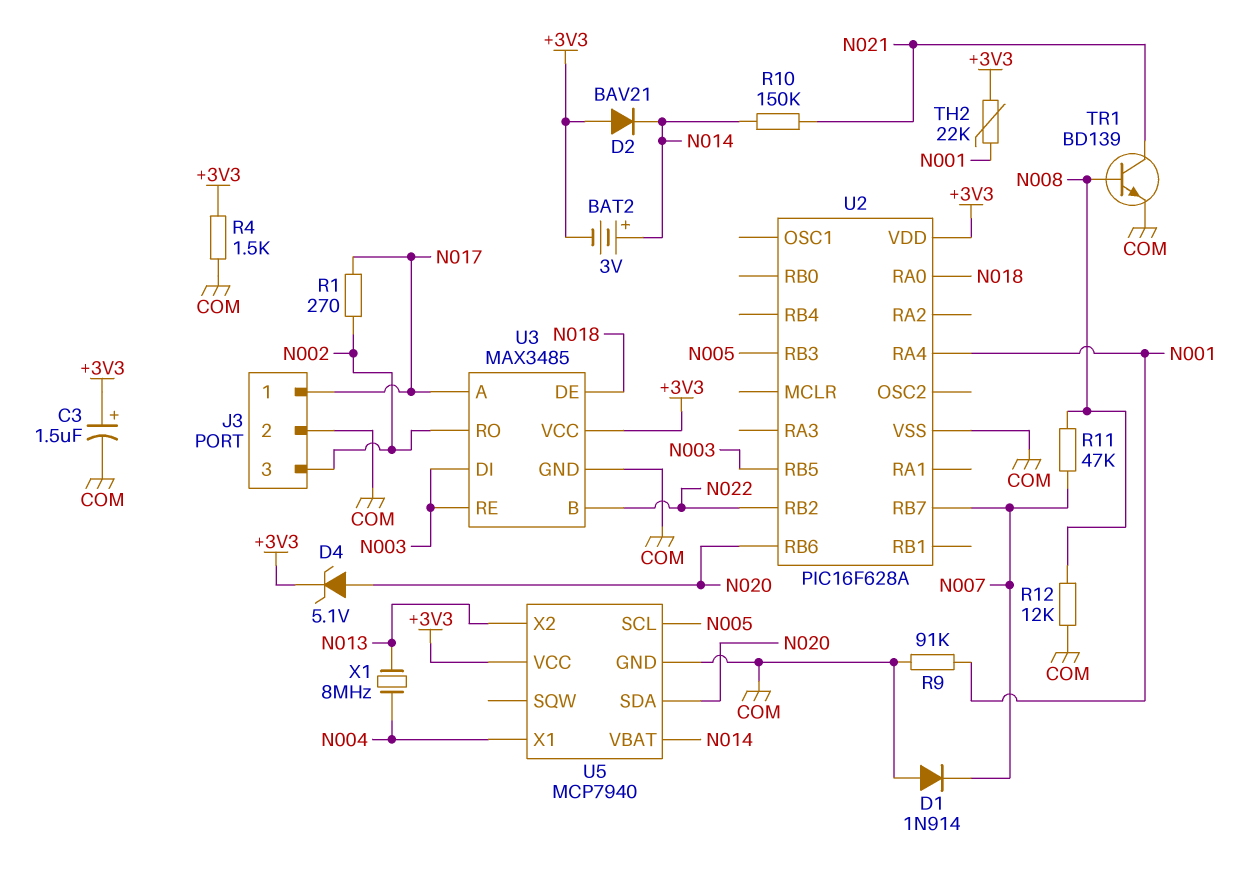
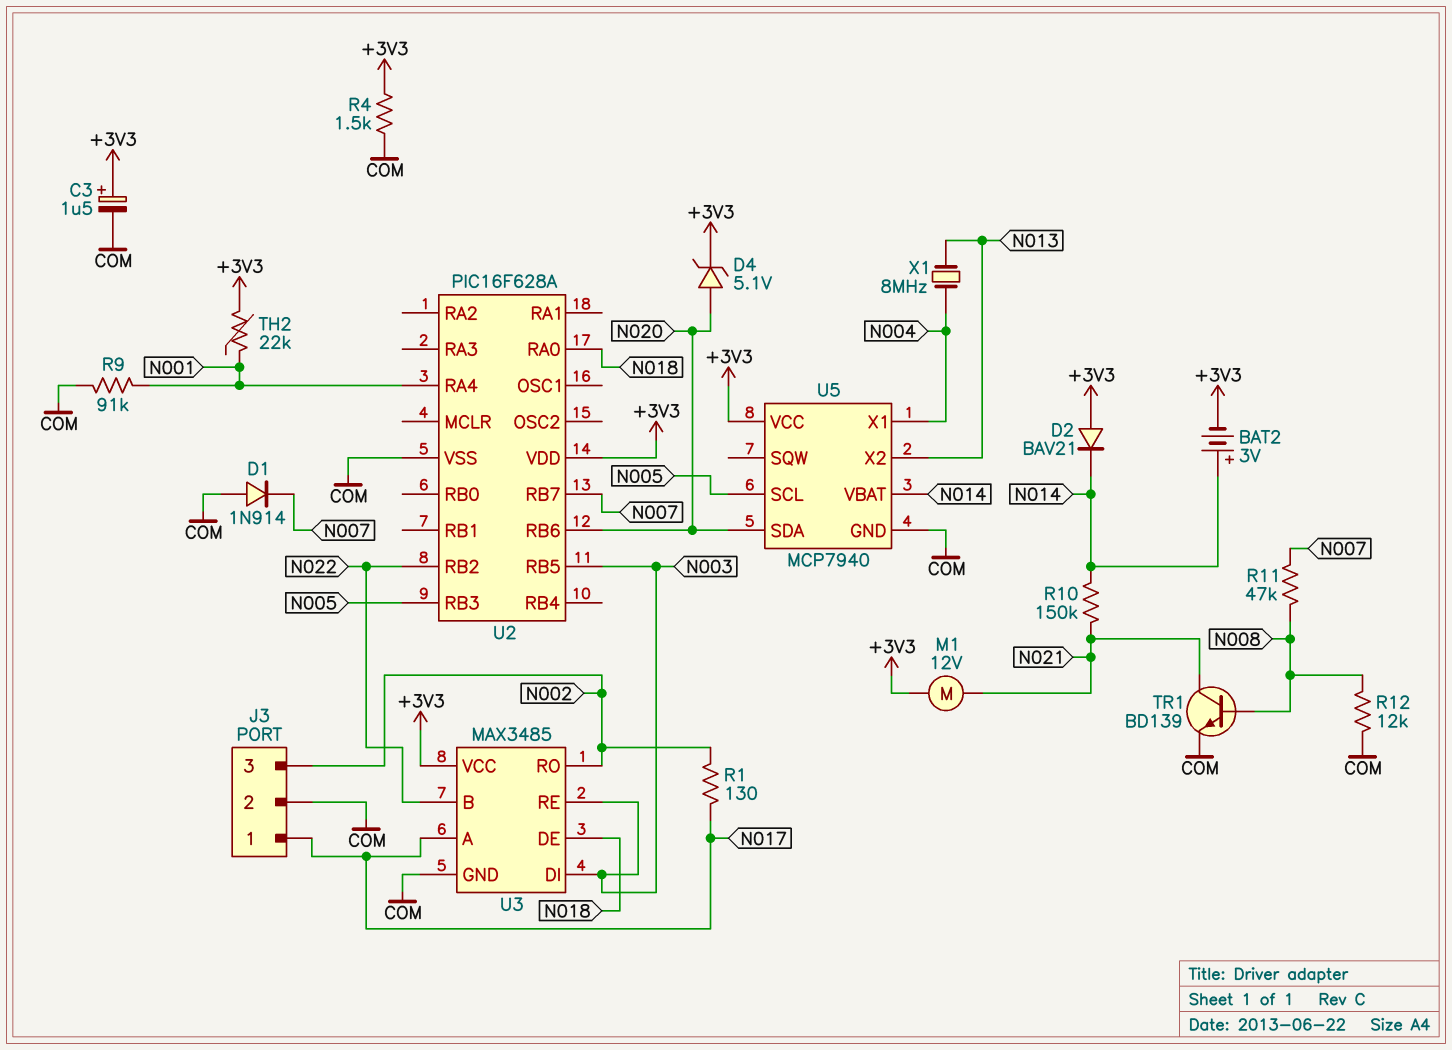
M1: none -> motor 12V (+3V3, N021)
R1: 270 (N002, N017) -> 130 (N002, N017)

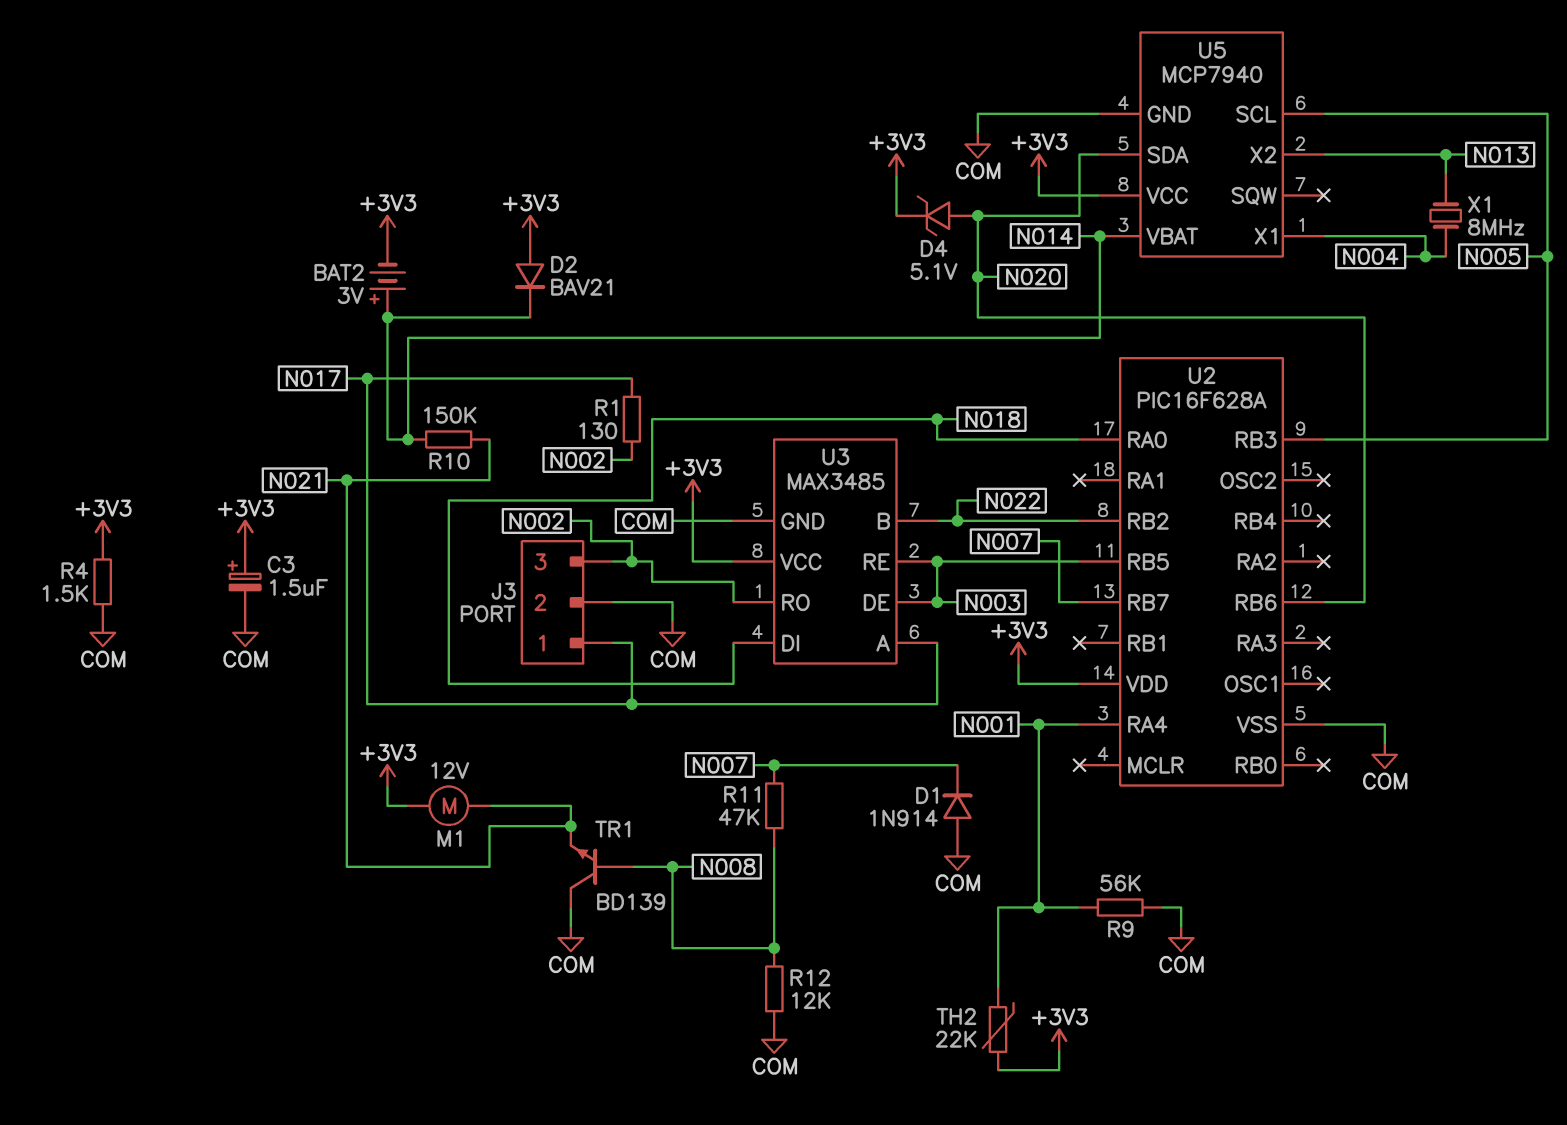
R9: 91k (COM, N001) -> 56k (COM, N001)
TR1: NPN BD139 (B N008, C N021, E COM) -> NPN BD139 (B N008, C COM, E N021)
U3 pin DE: N018 -> N003
U3 pin DI: N003 -> N018

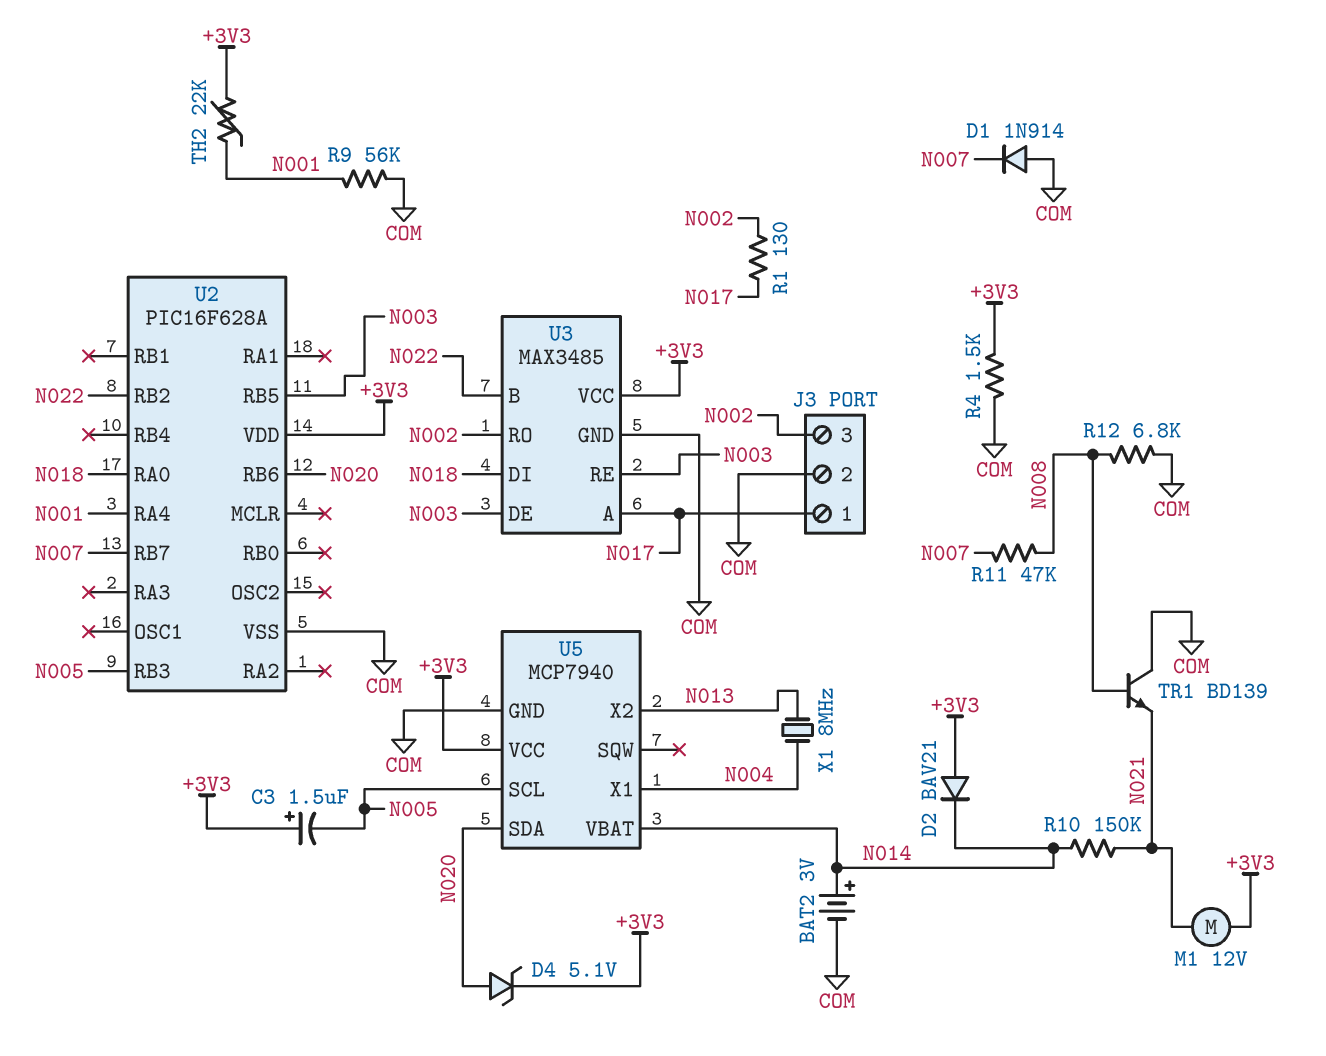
BAT2: 3V (plus N014, minus +3V3) -> 3V (plus N014, minus COM)
C3: 1.5uF (plus +3V3, minus COM) -> 1.5uF (plus +3V3, minus N005)
R12: 12k (COM, N008) -> 6.8k (COM, N008)

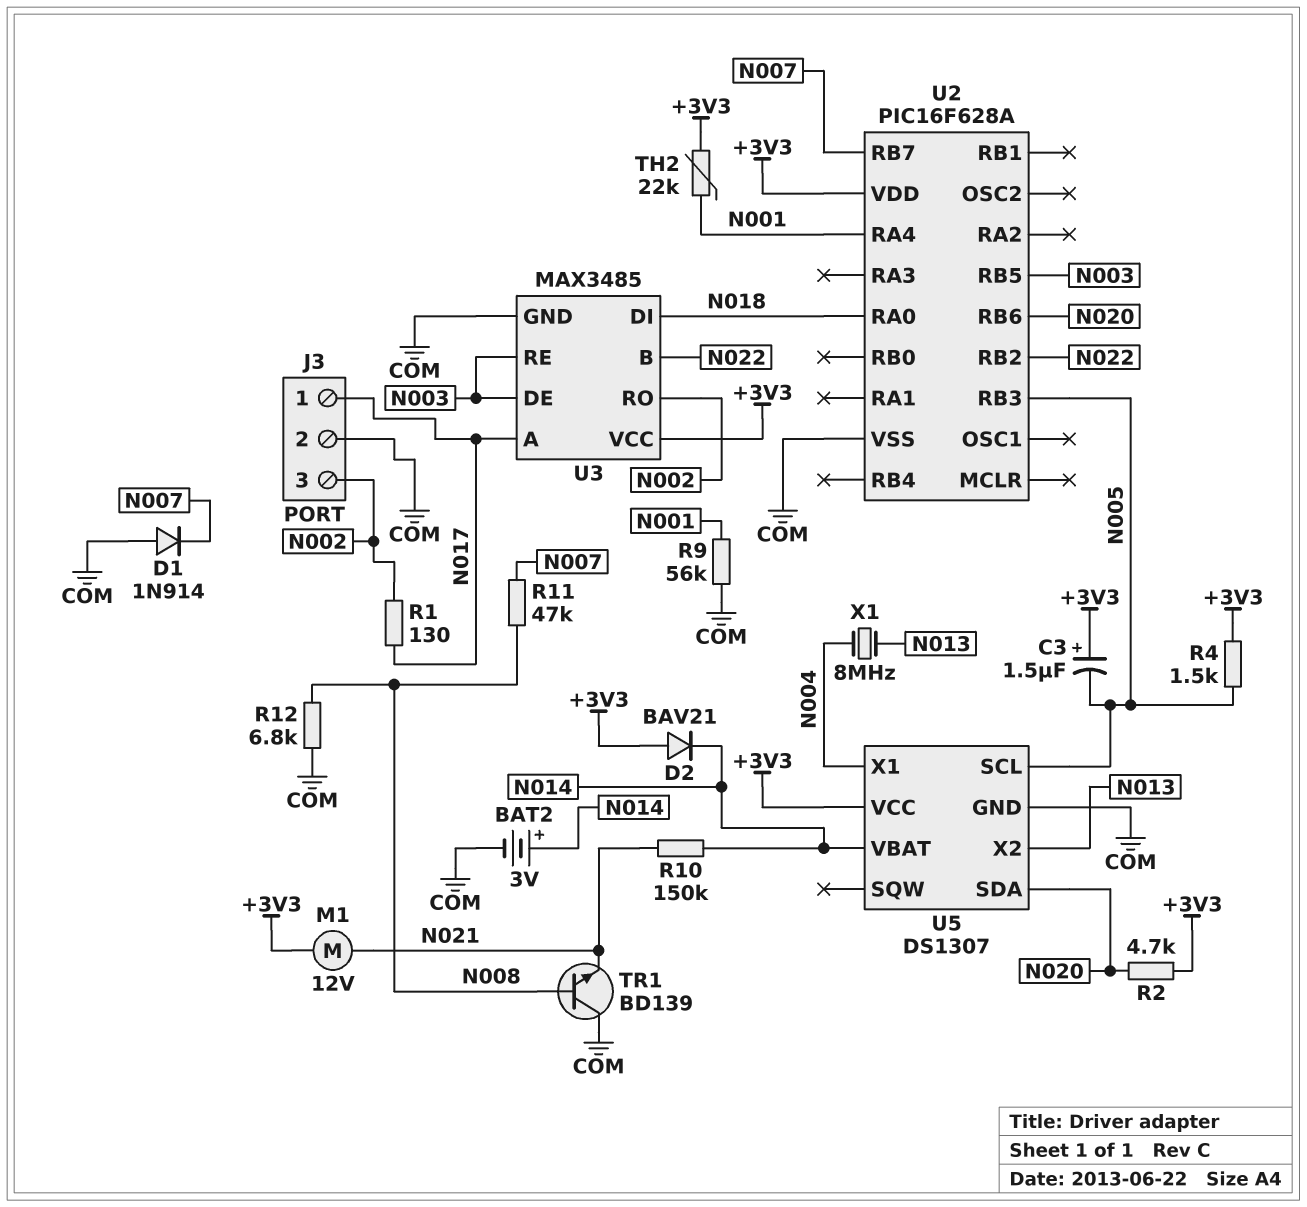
D4: zener 5.1V (A N020, K +3V3) -> none
R2: none -> 4.7k (+3V3, N020)
R4: 1.5k (+3V3, COM) -> 1.5k (+3V3, N005)
U5: MCP7940 -> DS1307

